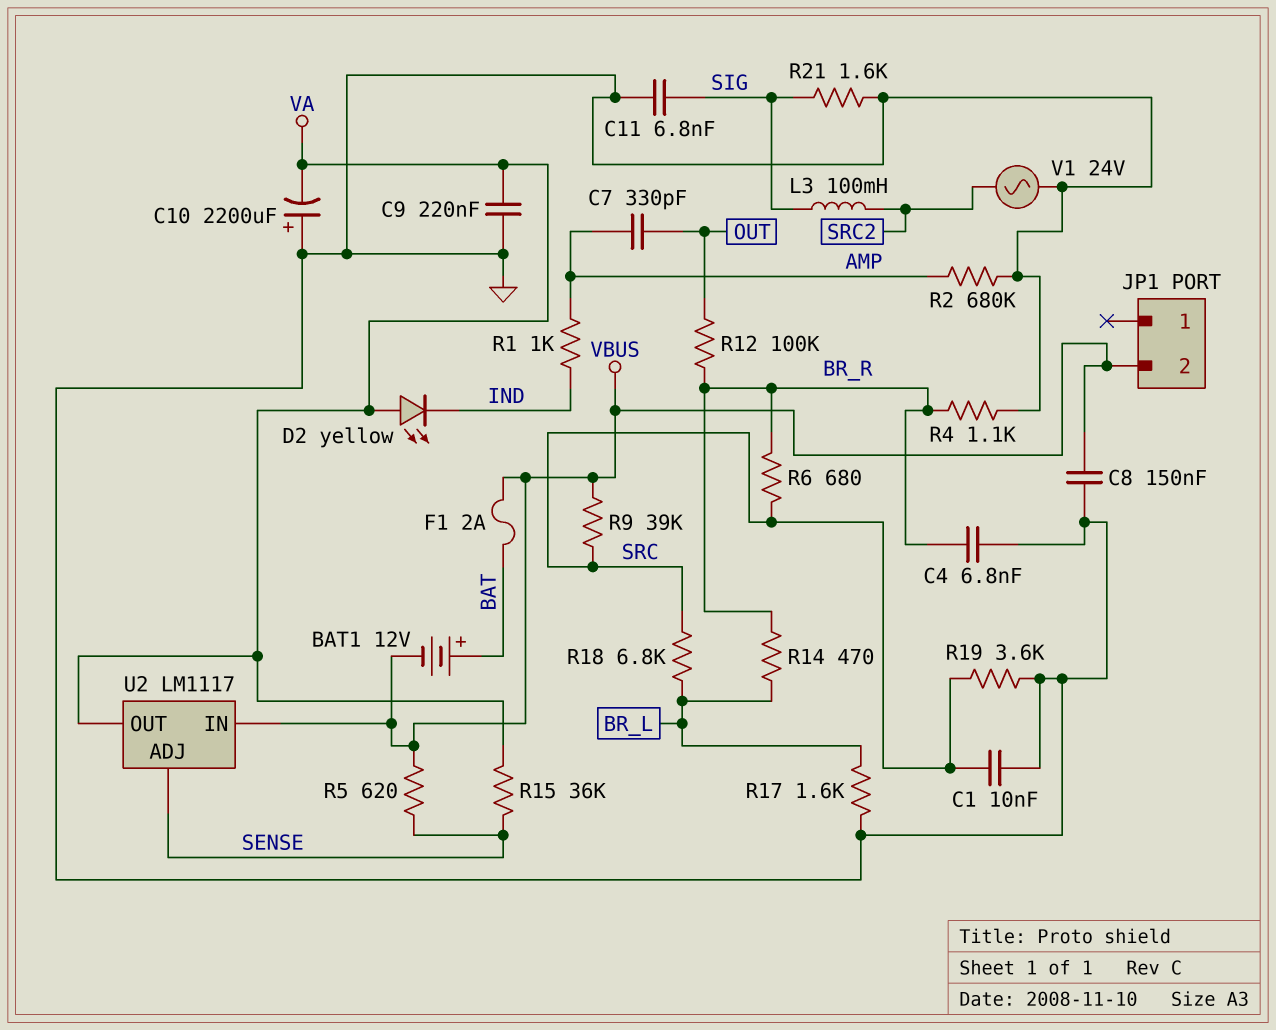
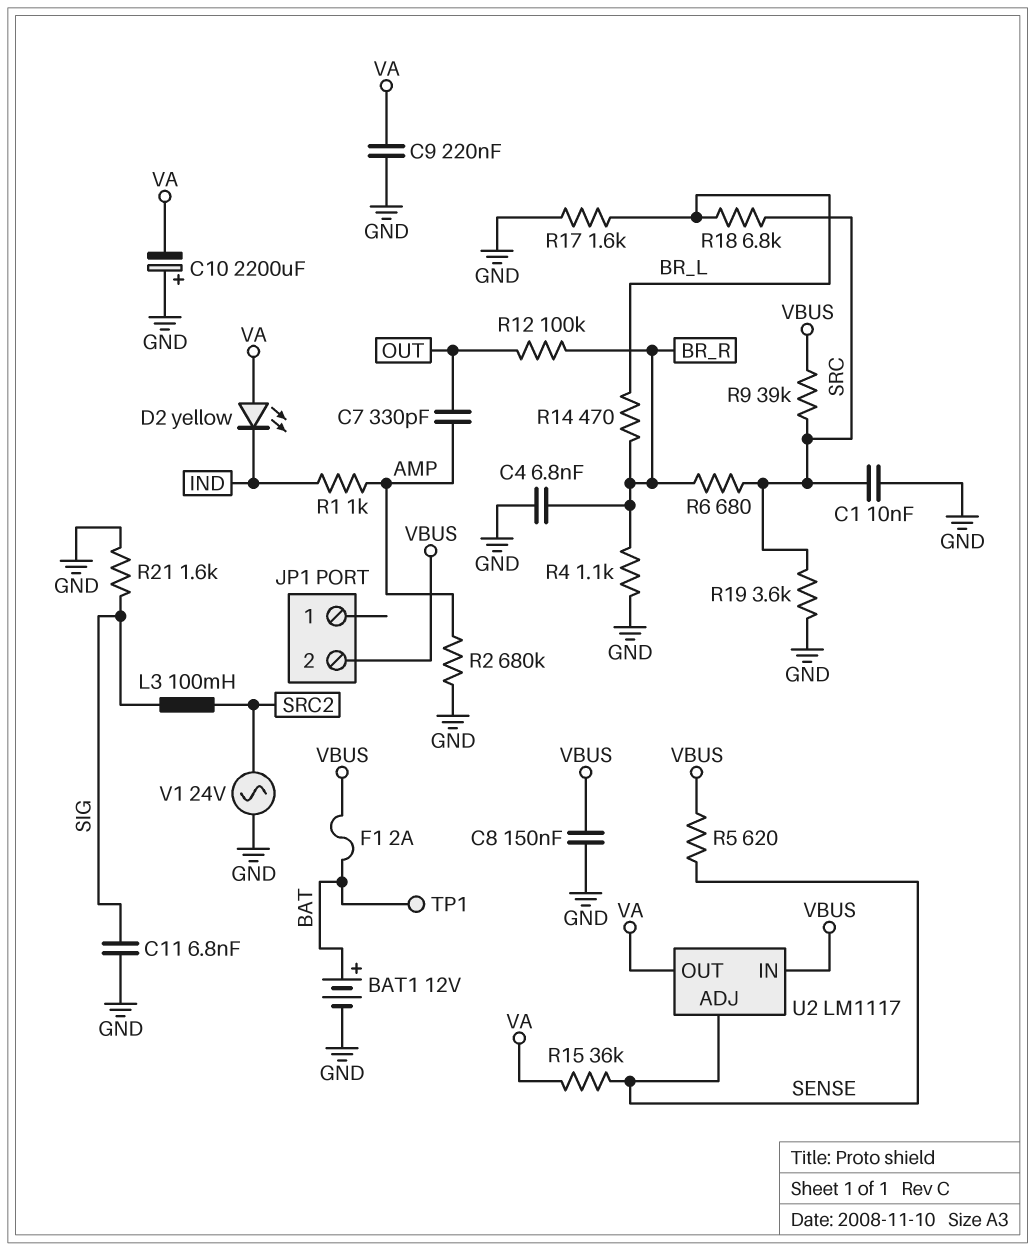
BAT1: 12V (plus BAT, minus VBUS) -> 12V (plus BAT, minus GND)
TP1: none -> test point (BAT)

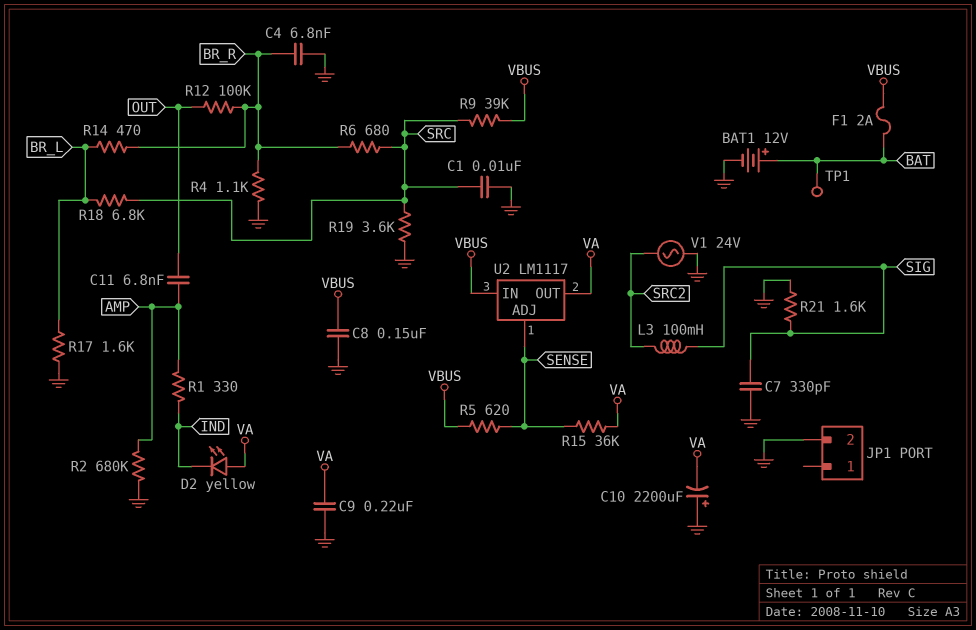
C7: 330pF (AMP, OUT) -> 330pF (GND, SIG)
C11: 6.8nF (GND, SIG) -> 6.8nF (AMP, OUT)
JP1 pin 2: VBUS -> GND
R1: 1k (AMP, IND) -> 330 (AMP, IND)

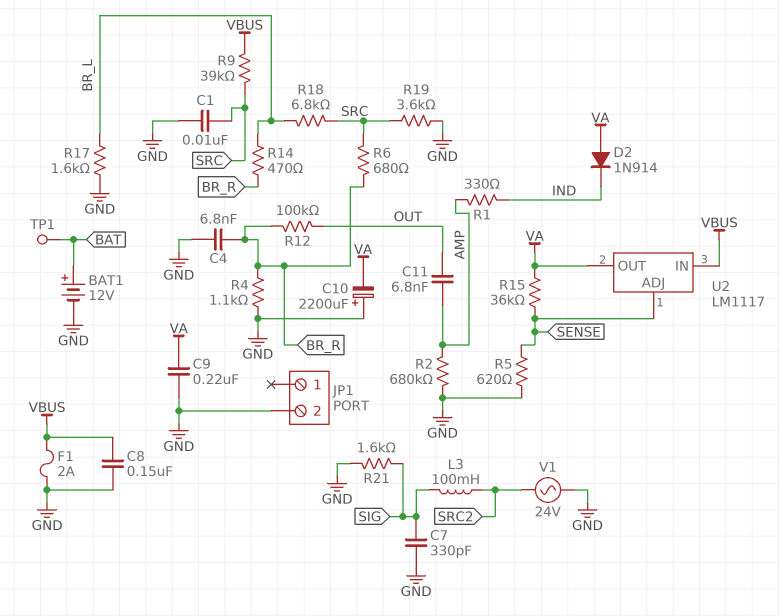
D2: LED yellow (A VA, K IND) -> diode 1N914 (A VA, K IND)
F1: 2A (BAT, VBUS) -> 2A (GND, VBUS)
R5: 620 (SENSE, VBUS) -> 620 (GND, SENSE)

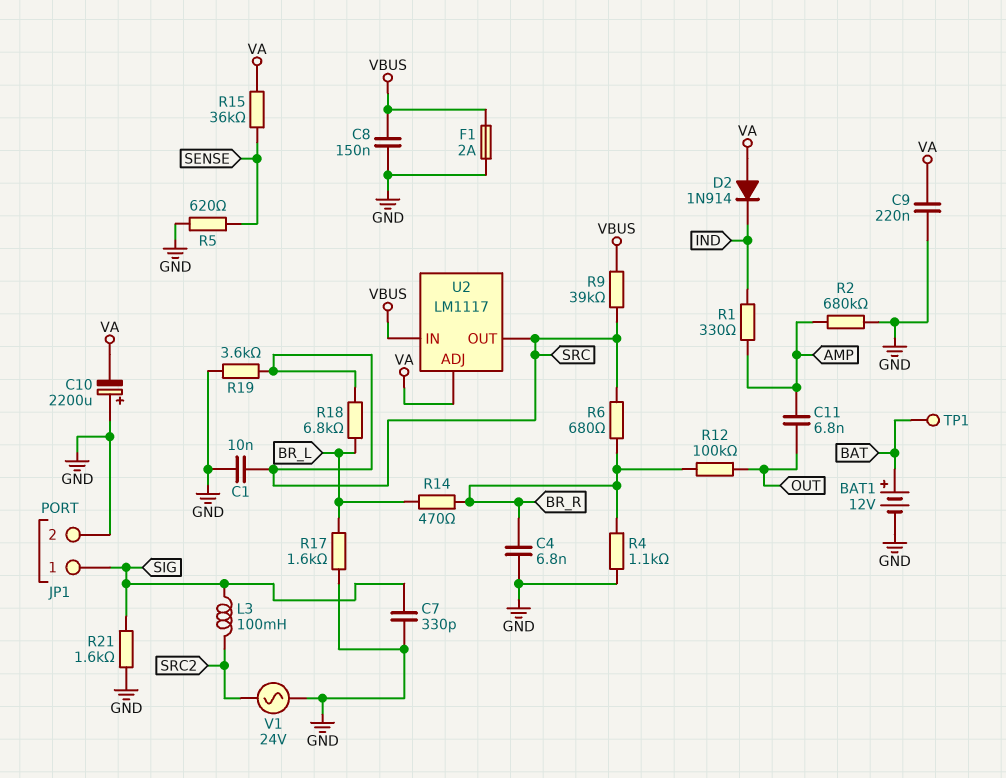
JP1 pin 1: none -> SIG
U2 pin ADJ: SENSE -> VA
U2 pin OUT: VA -> SRC

